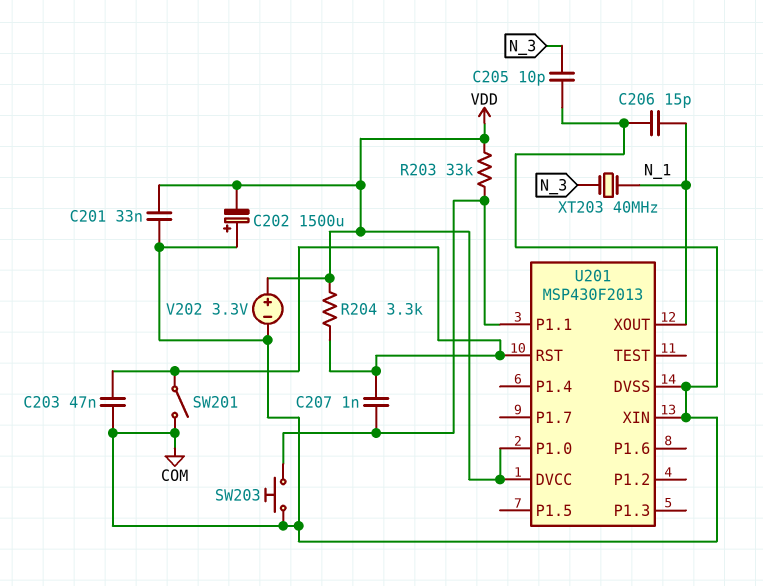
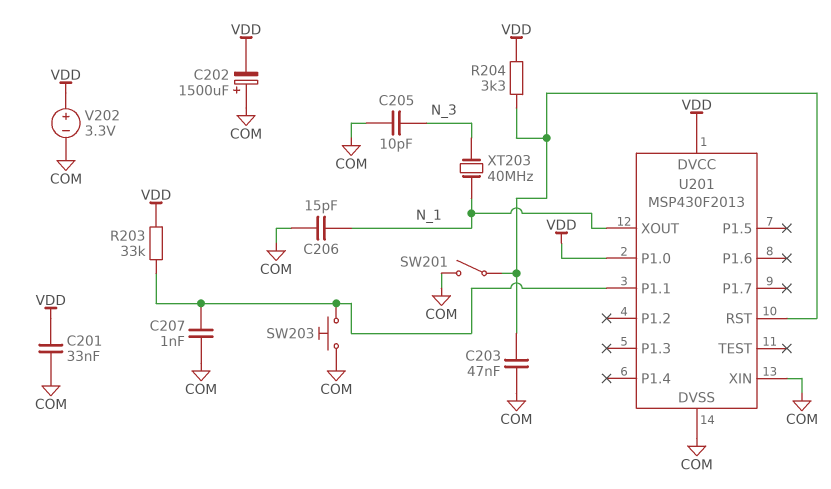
C207: 1nF (U201/P1.1, U201/RST) -> 1nF (COM, U201/P1.1)

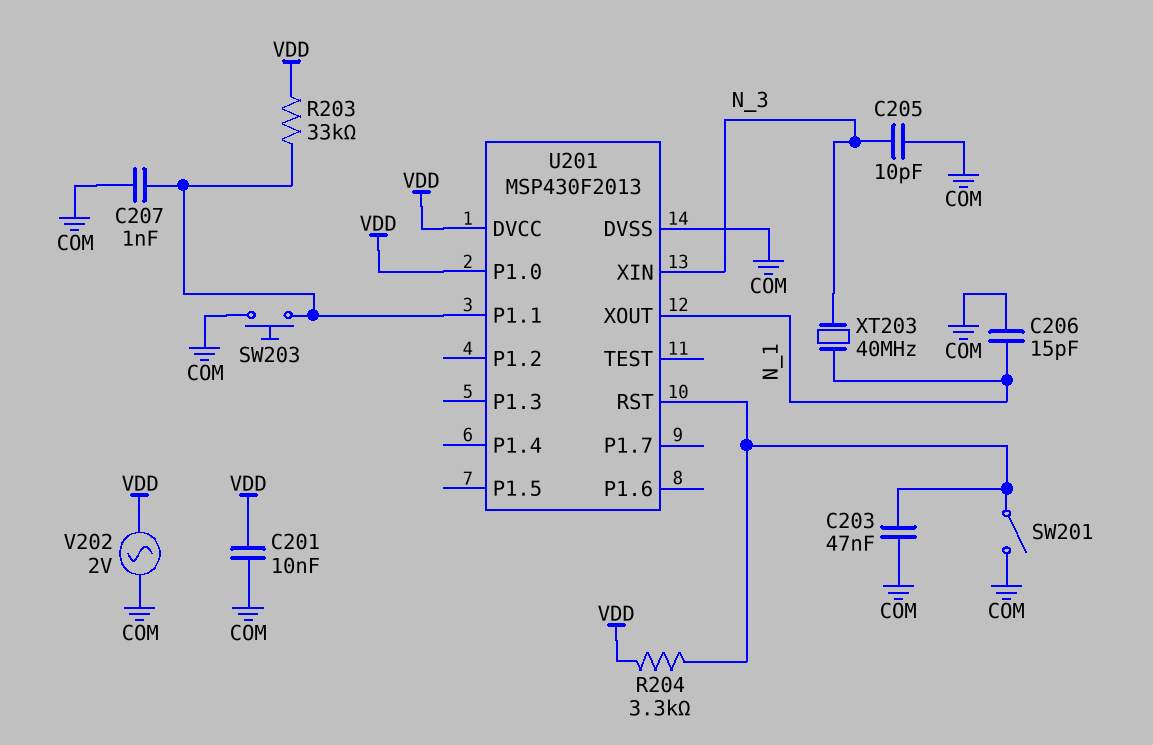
C201: 33nF (COM, VDD) -> 10nF (COM, VDD)
C202: 1500uF (plus COM, minus VDD) -> none
U201 pin XIN: COM -> N_3
V202: 3.3V (plus VDD, minus COM) -> AC 2V (COM, VDD)

